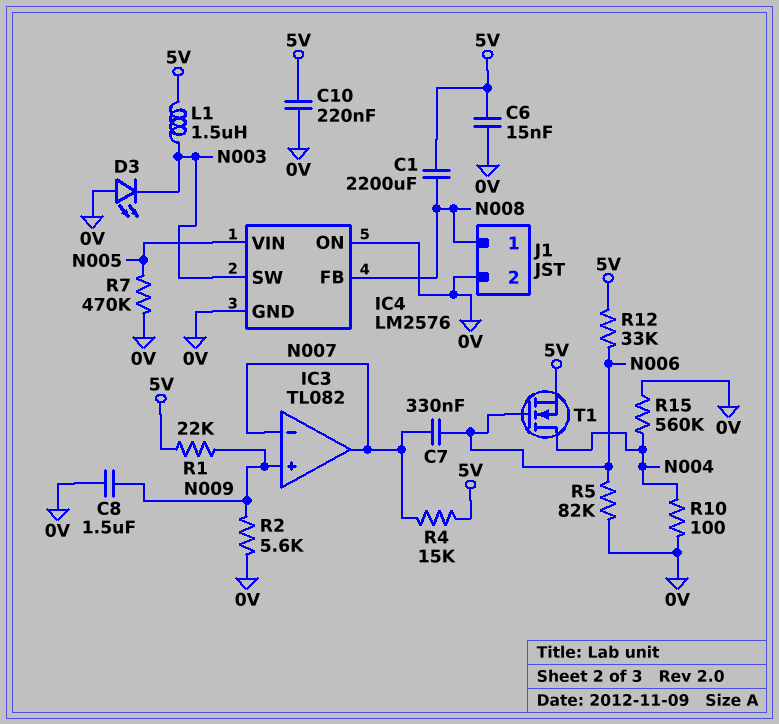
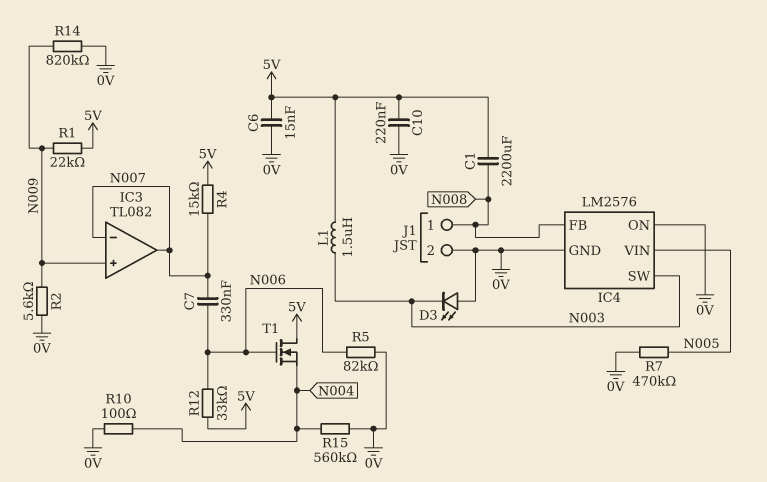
C8: 1.5uF (0V, N009) -> none
R14: none -> 820k (0V, N009)
T1: NMOS (G N006, D N004, S 5V) -> NMOS (G N006, D 5V, S N004)

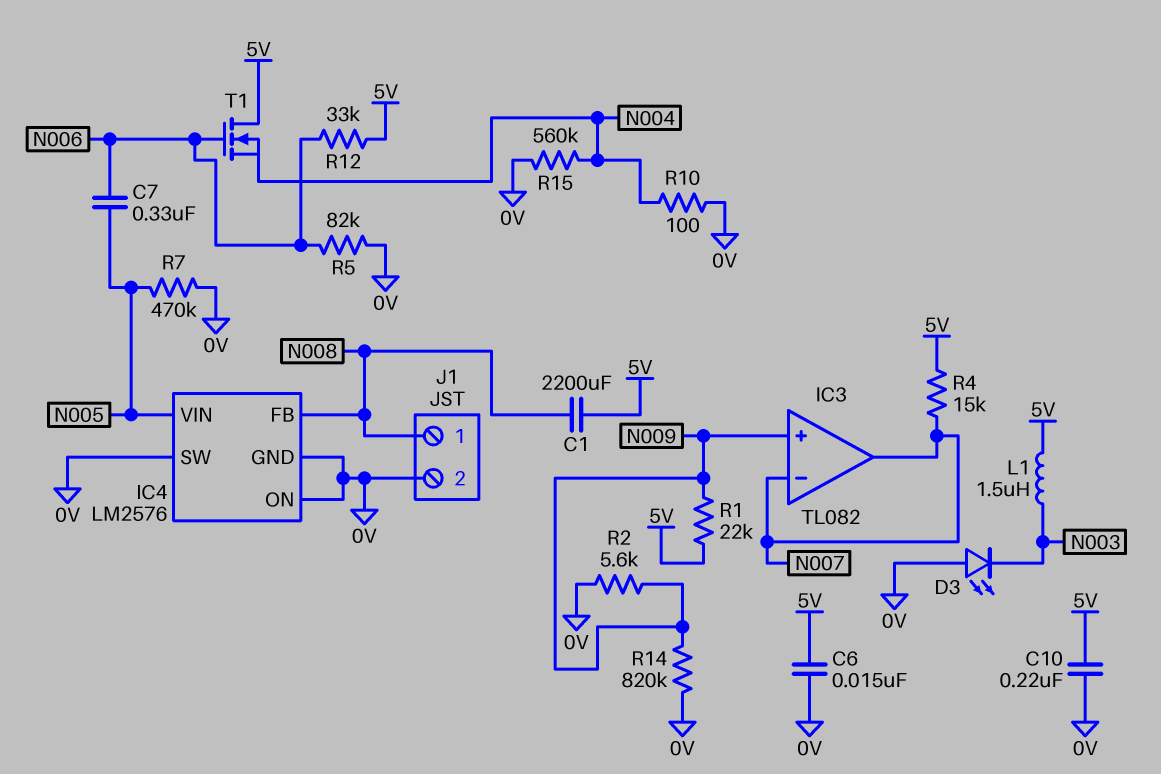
C7: 330nF (N006, N007) -> 330nF (N005, N006)
IC4 pin SW: N003 -> 0V

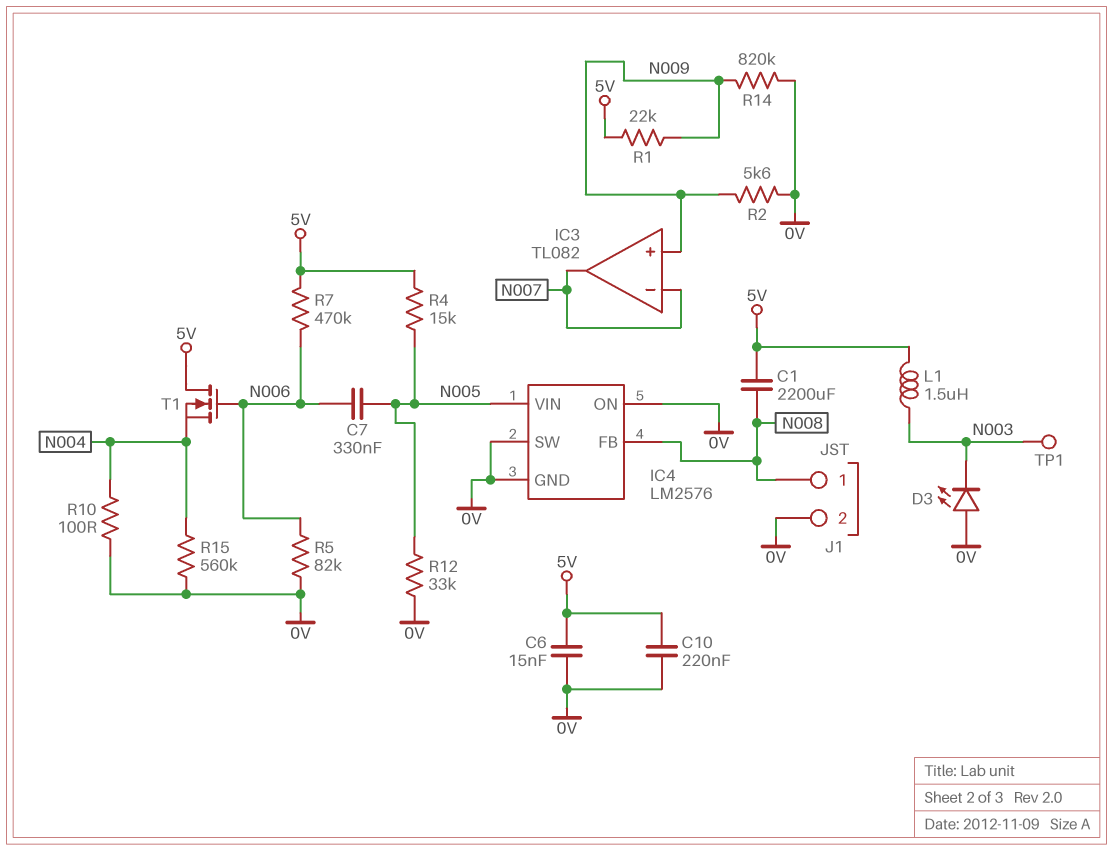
R4: 15k (5V, N007) -> 15k (5V, N005)
R7: 470k (0V, N005) -> 470k (5V, N006)
R12: 33k (5V, N006) -> 33k (0V, N005)
TP1: none -> test point (N003)

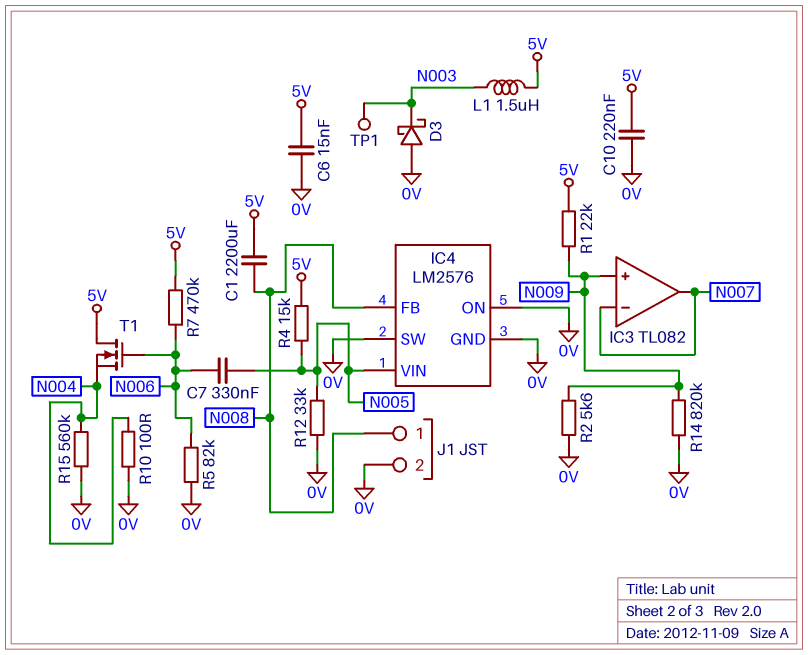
D3: LED (A 0V, K N003) -> schottky (A 0V, K N003)

